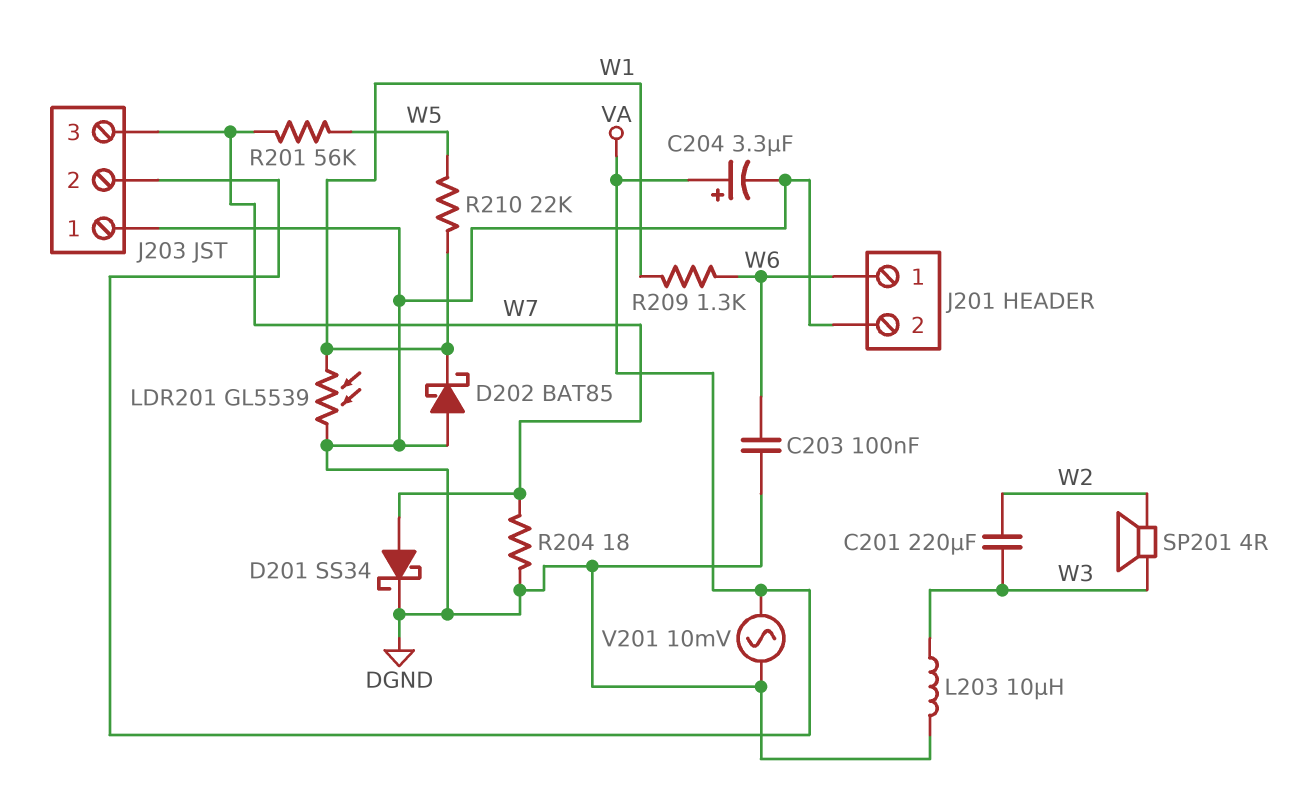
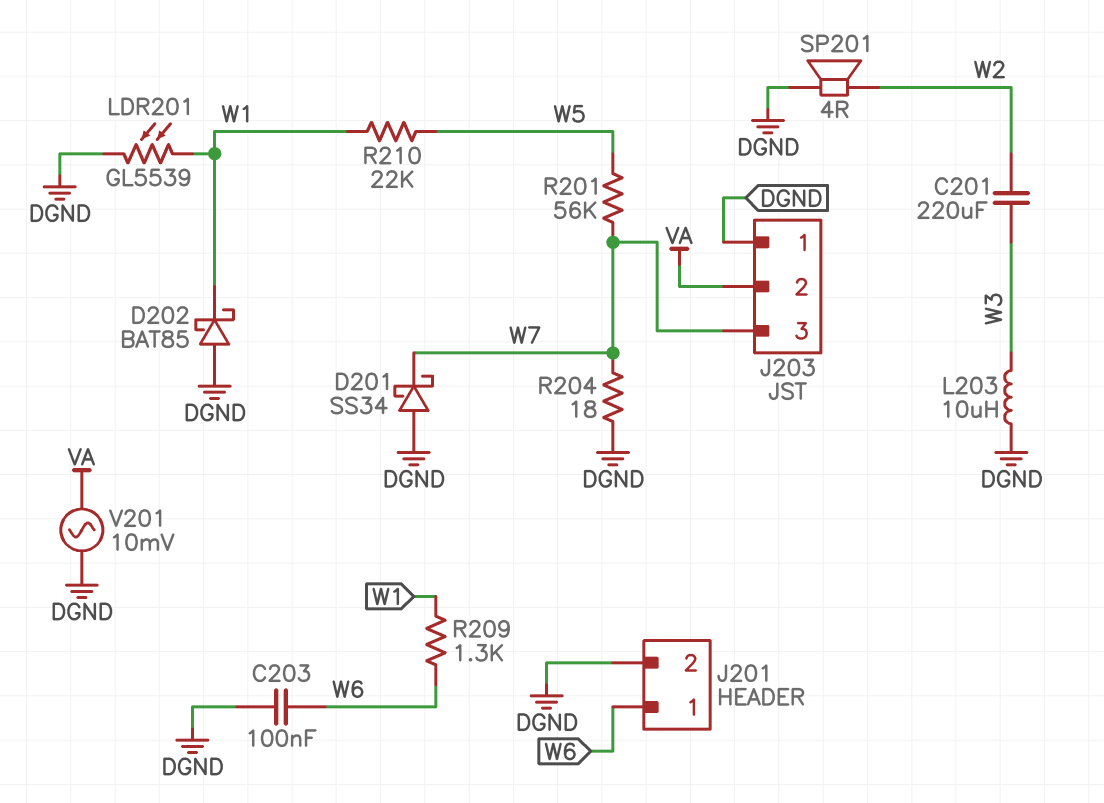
C204: 3.3uF (plus VA, minus DGND) -> none
D201: schottky SS34 (A W7, K DGND) -> schottky SS34 (A DGND, K W7)
SP201: speaker 4R (W2, W3) -> speaker 4R (DGND, W2)

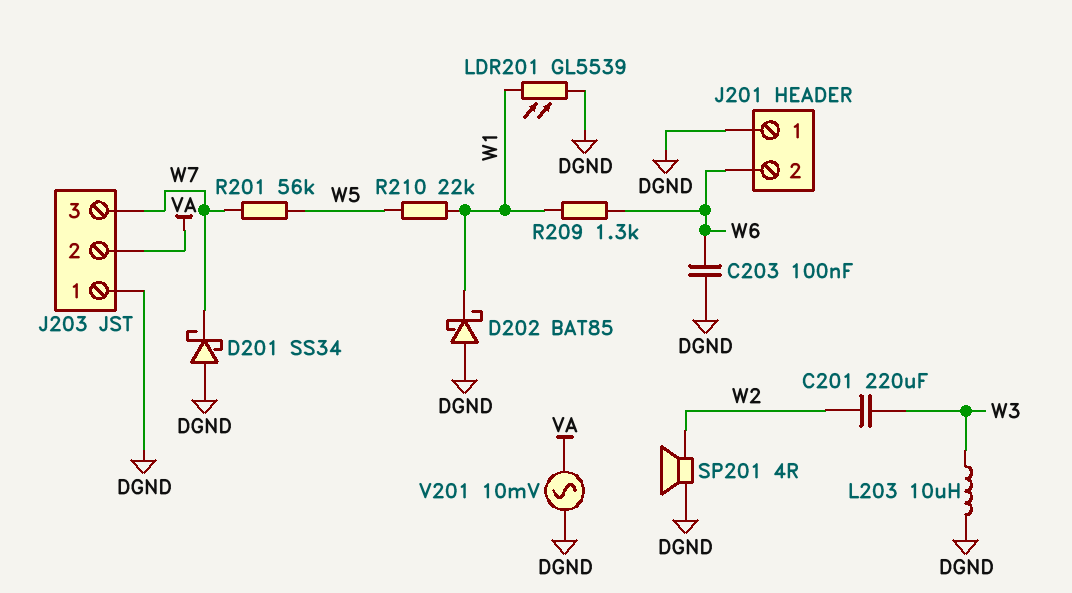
J201 pin 1: W6 -> DGND
J201 pin 2: DGND -> W6
R204: 18 (DGND, W7) -> none

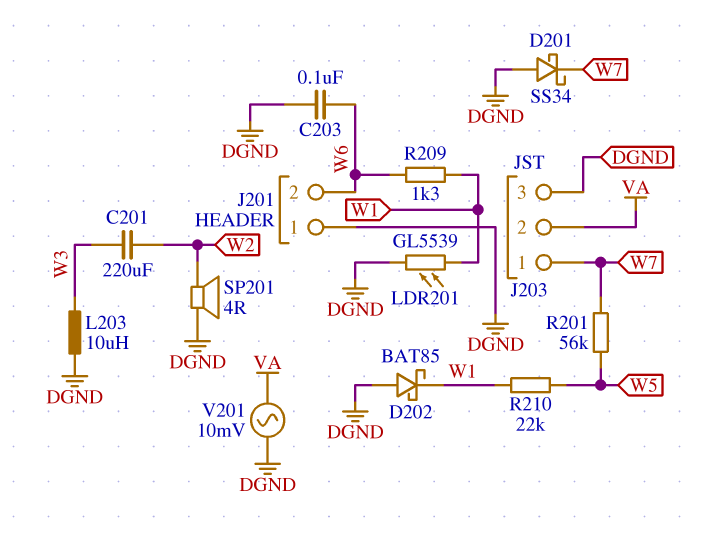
J203 pin 1: DGND -> W7
J203 pin 3: W7 -> DGND

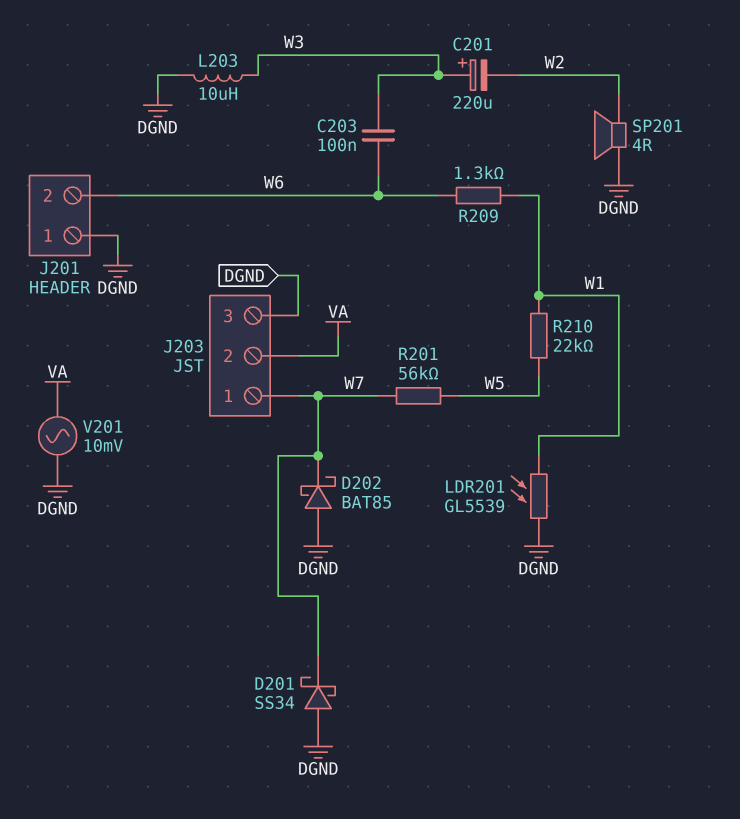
C201: 220uF (W2, W3) -> 220uF (plus W3, minus W2)
C203: 100nF (DGND, W6) -> 100nF (W3, W6)
D202: schottky BAT85 (A DGND, K W1) -> schottky BAT85 (A DGND, K W7)

